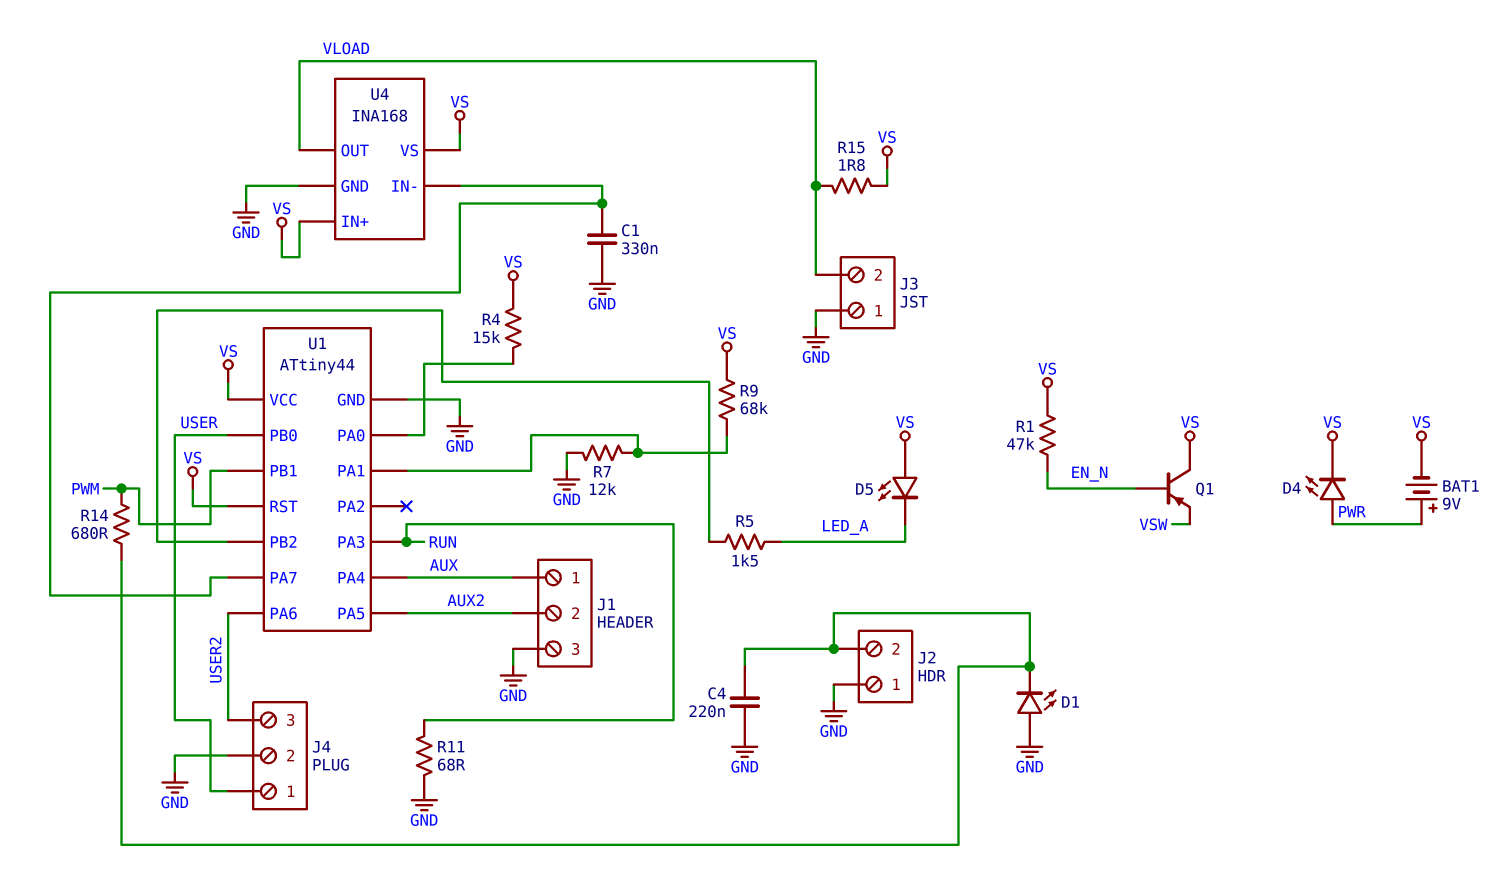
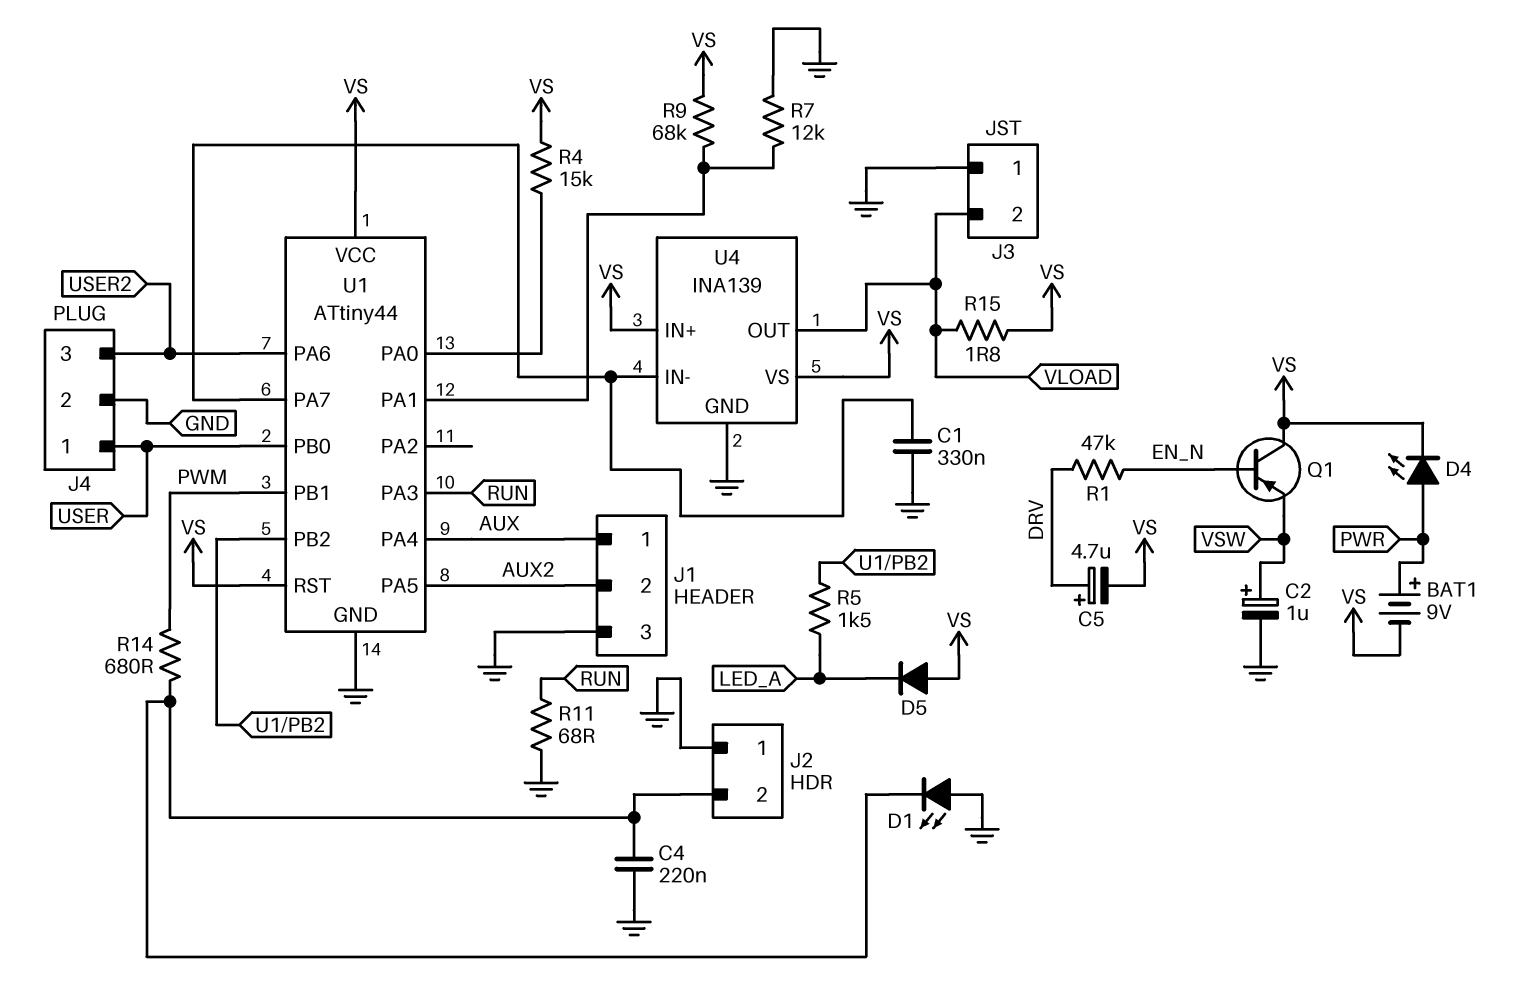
C2: none -> 1uF (plus VSW, minus GND)
C5: none -> 4.7uF (plus DRV, minus VS)
D5: LED (A VS, K LED_A) -> diode (A VS, K LED_A)
R1: 47k (EN_N, VS) -> 47k (DRV, EN_N)
U4: INA168 -> INA139

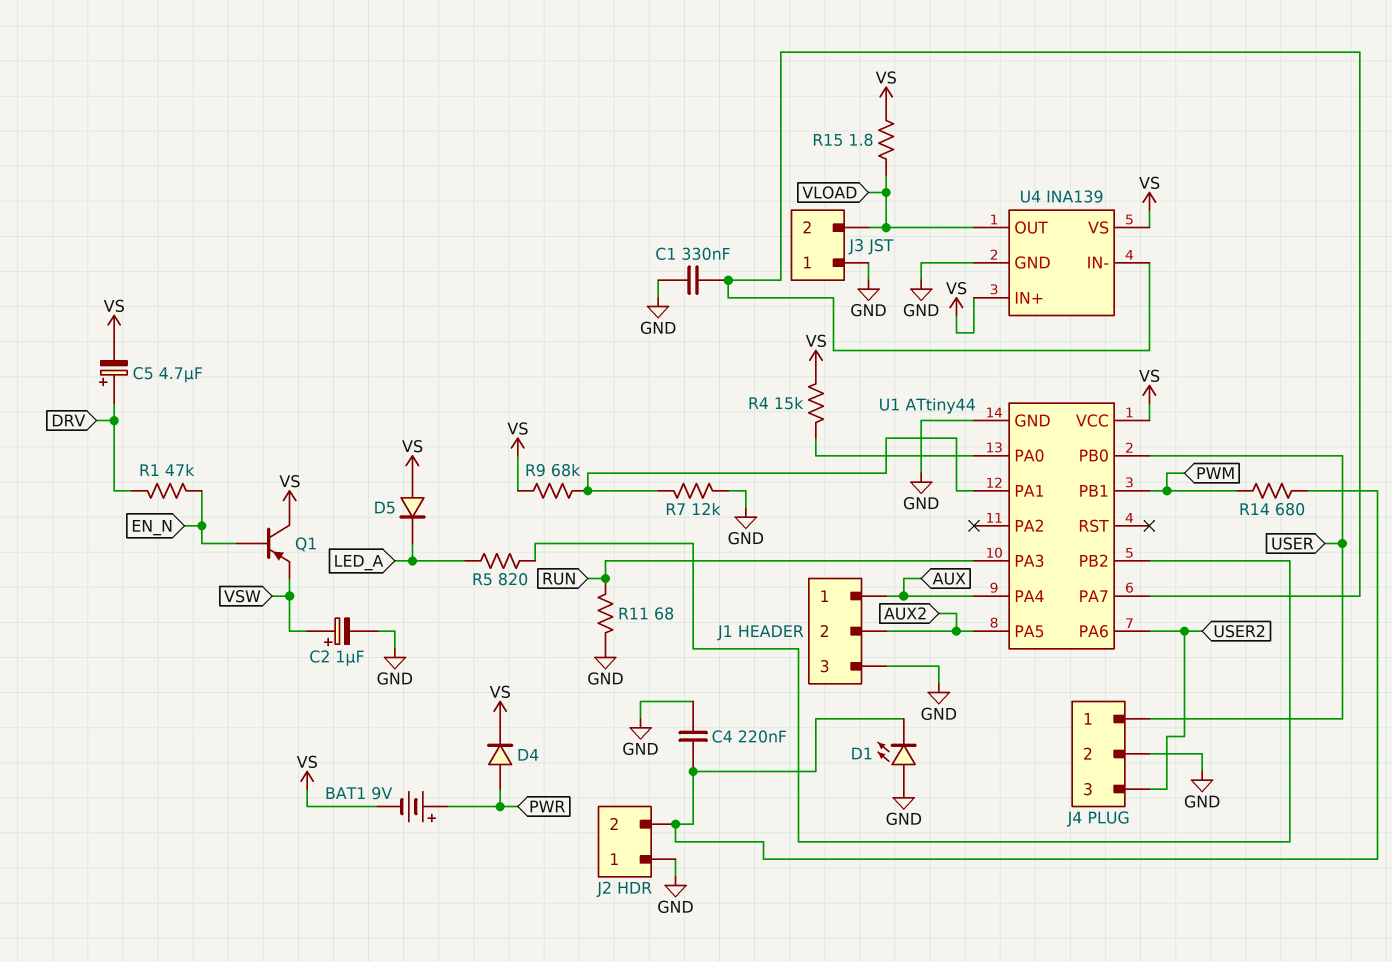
D4: LED (A PWR, K VS) -> diode (A PWR, K VS)
R5: 1.5k (LED_A, U1/PB2) -> 820 (LED_A, U1/PB2)
U1 pin RST: VS -> none

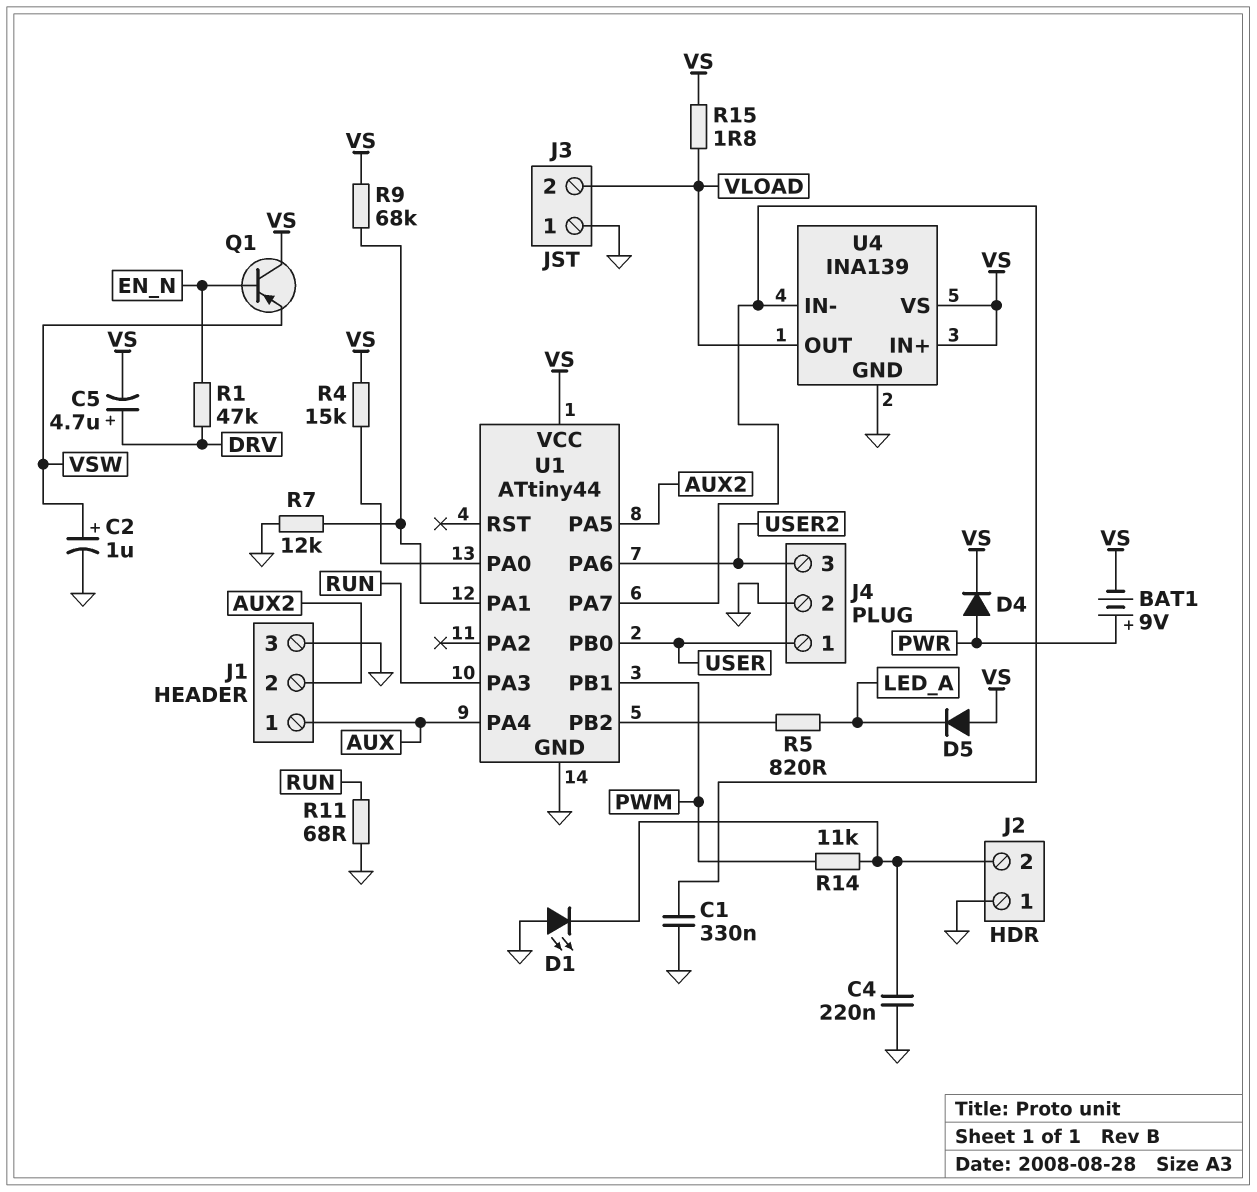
R14: 680 (J2/2, PWM) -> 11k (J2/2, PWM)

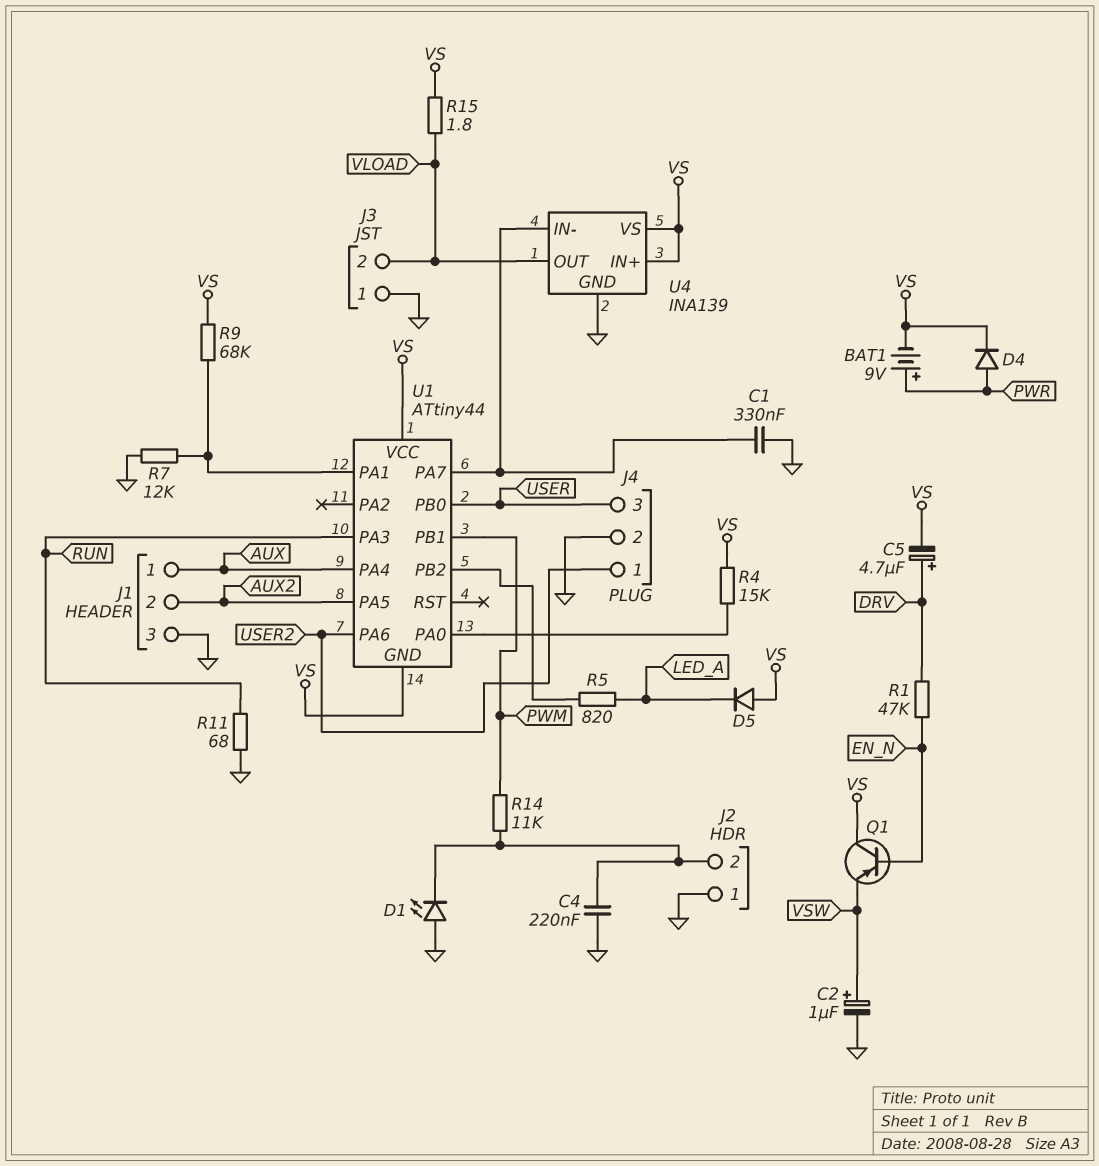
J4 pin 1: USER -> USER2
J4 pin 3: USER2 -> USER
U1 pin GND: GND -> VS

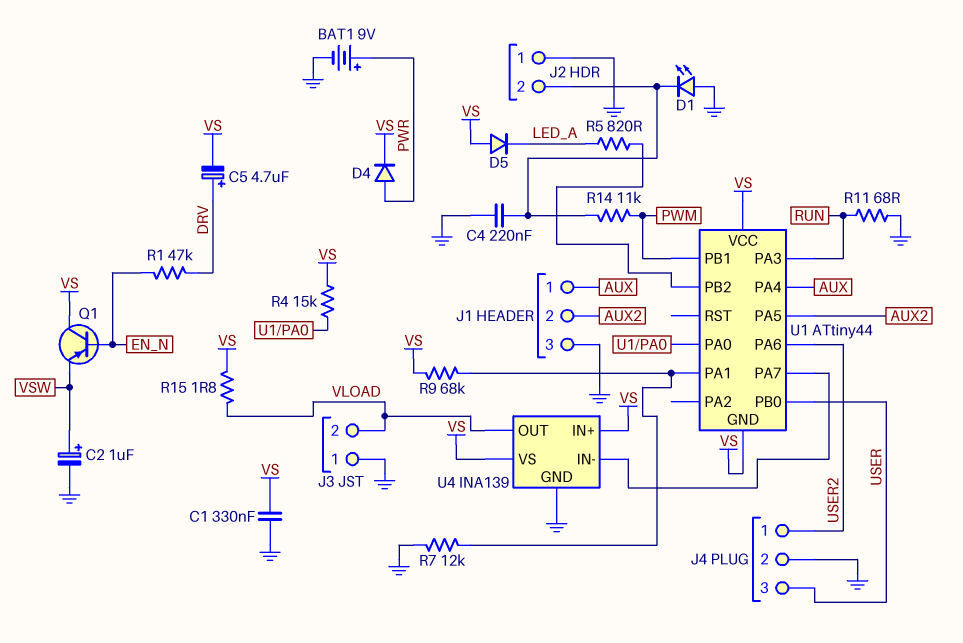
BAT1: 9V (plus PWR, minus VS) -> 9V (plus PWR, minus GND)
C1: 330nF (GND, U1/PA7) -> 330nF (GND, VS)

